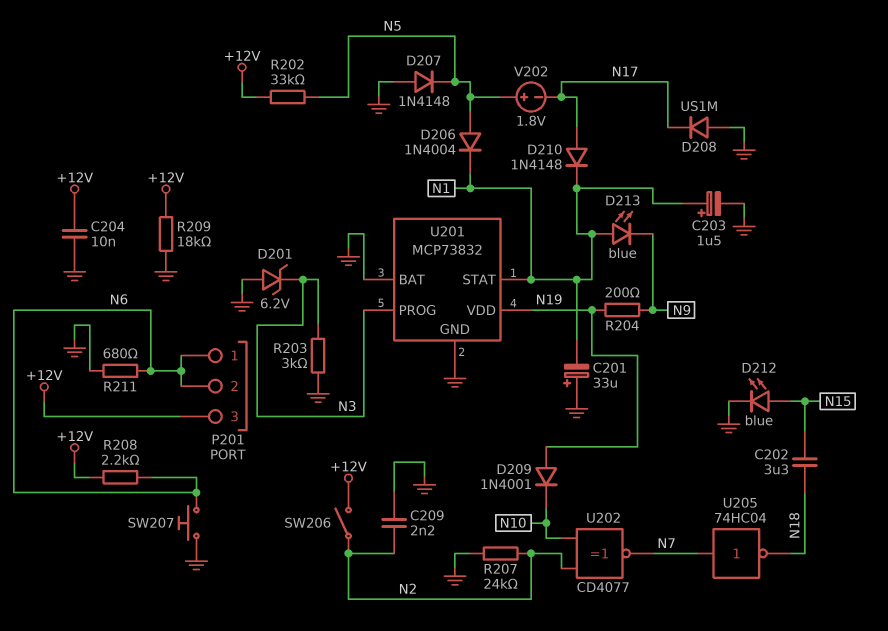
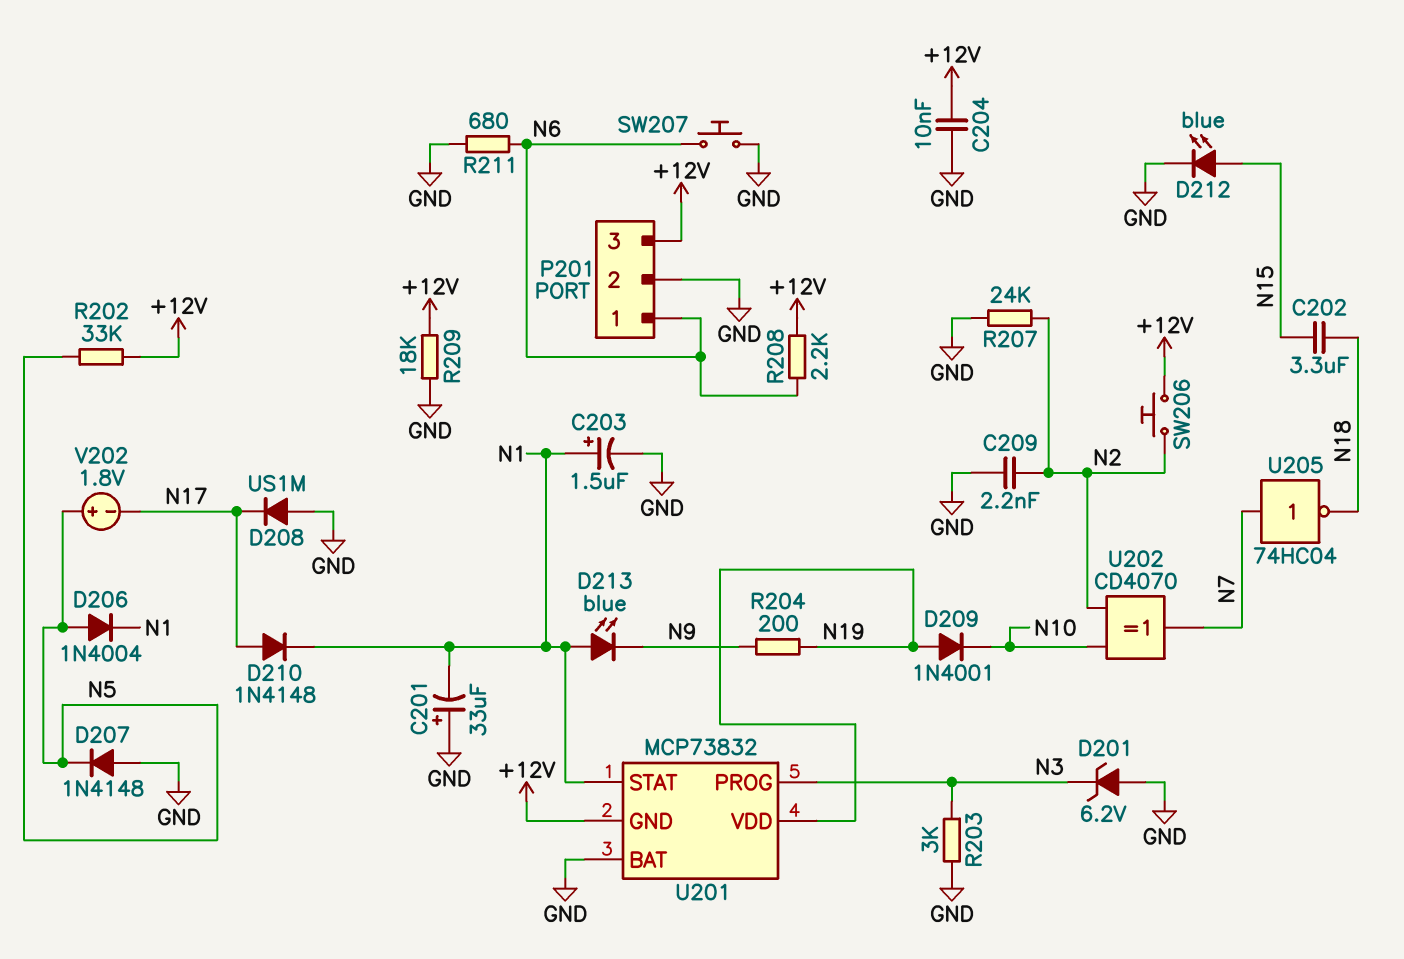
P201 pin 2: N6 -> GND
SW206: switch (+12V, N2) -> button (+12V, N2)
U201 pin GND: GND -> +12V
U202: XNOR CD4077 (in N2, in N10, out N7) -> XOR CD4070 (in N2, in N10, out N7)

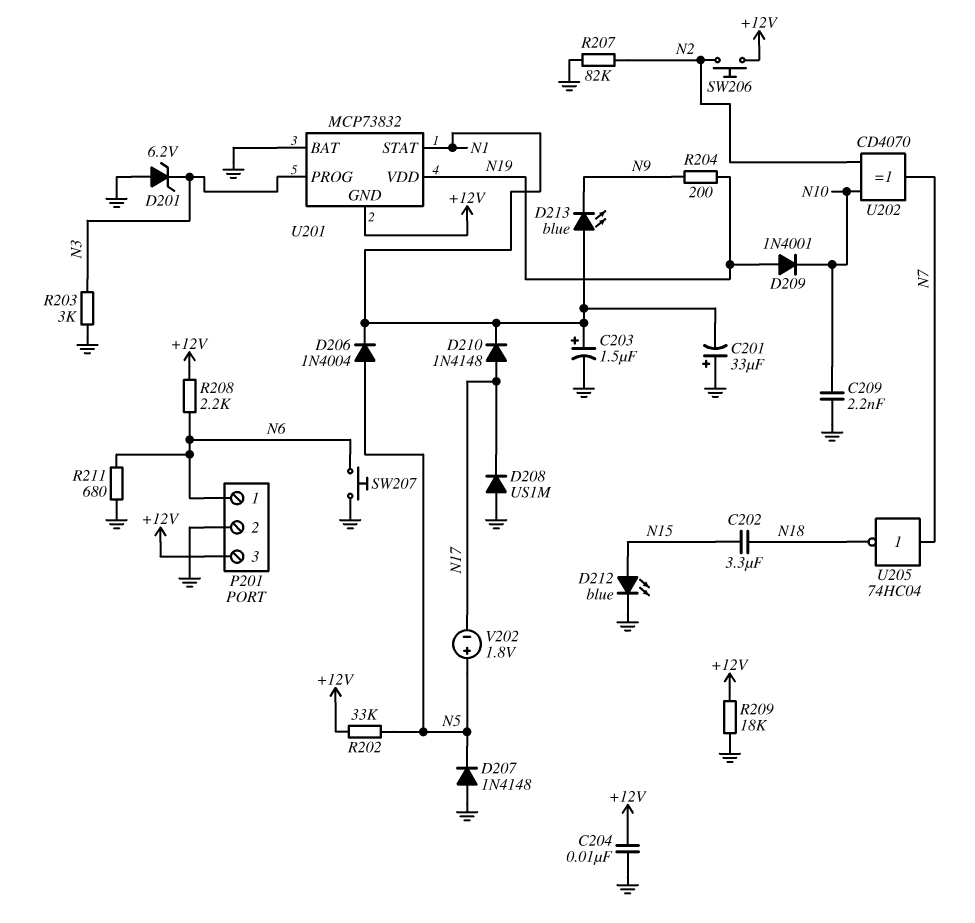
C209: 2.2nF (GND, N2) -> 2.2nF (GND, N10)
R207: 24k (GND, N2) -> 82k (GND, N2)

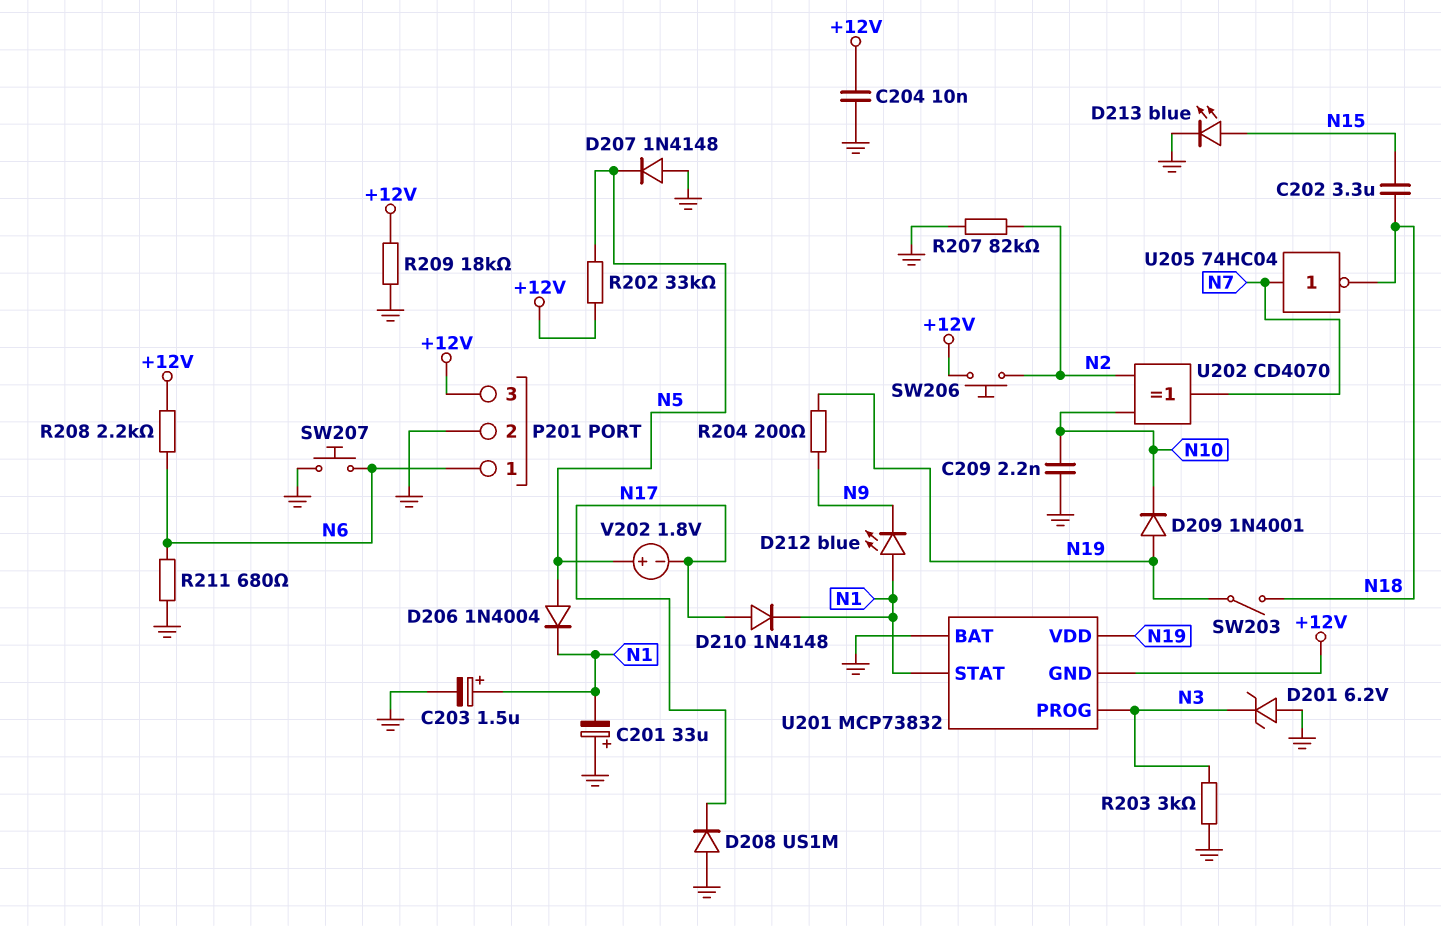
D212: LED blue (A N15, K GND) -> LED blue (A N1, K N9)
D213: LED blue (A N1, K N9) -> LED blue (A N15, K GND)
SW203: none -> switch (N18, N19)

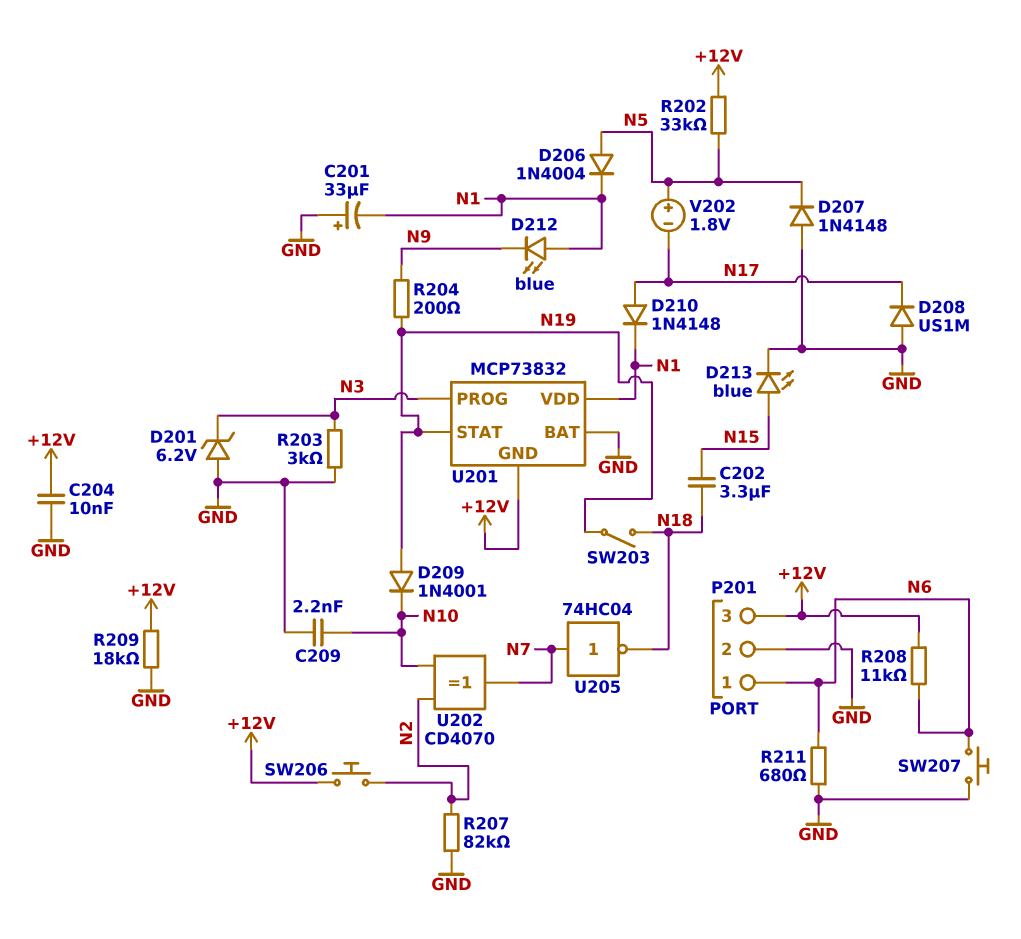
C203: 1.5uF (plus N1, minus GND) -> none
R208: 2.2k (+12V, N6) -> 11k (+12V, N6)
U201 pin STAT: N1 -> N19
U201 pin VDD: N19 -> N1

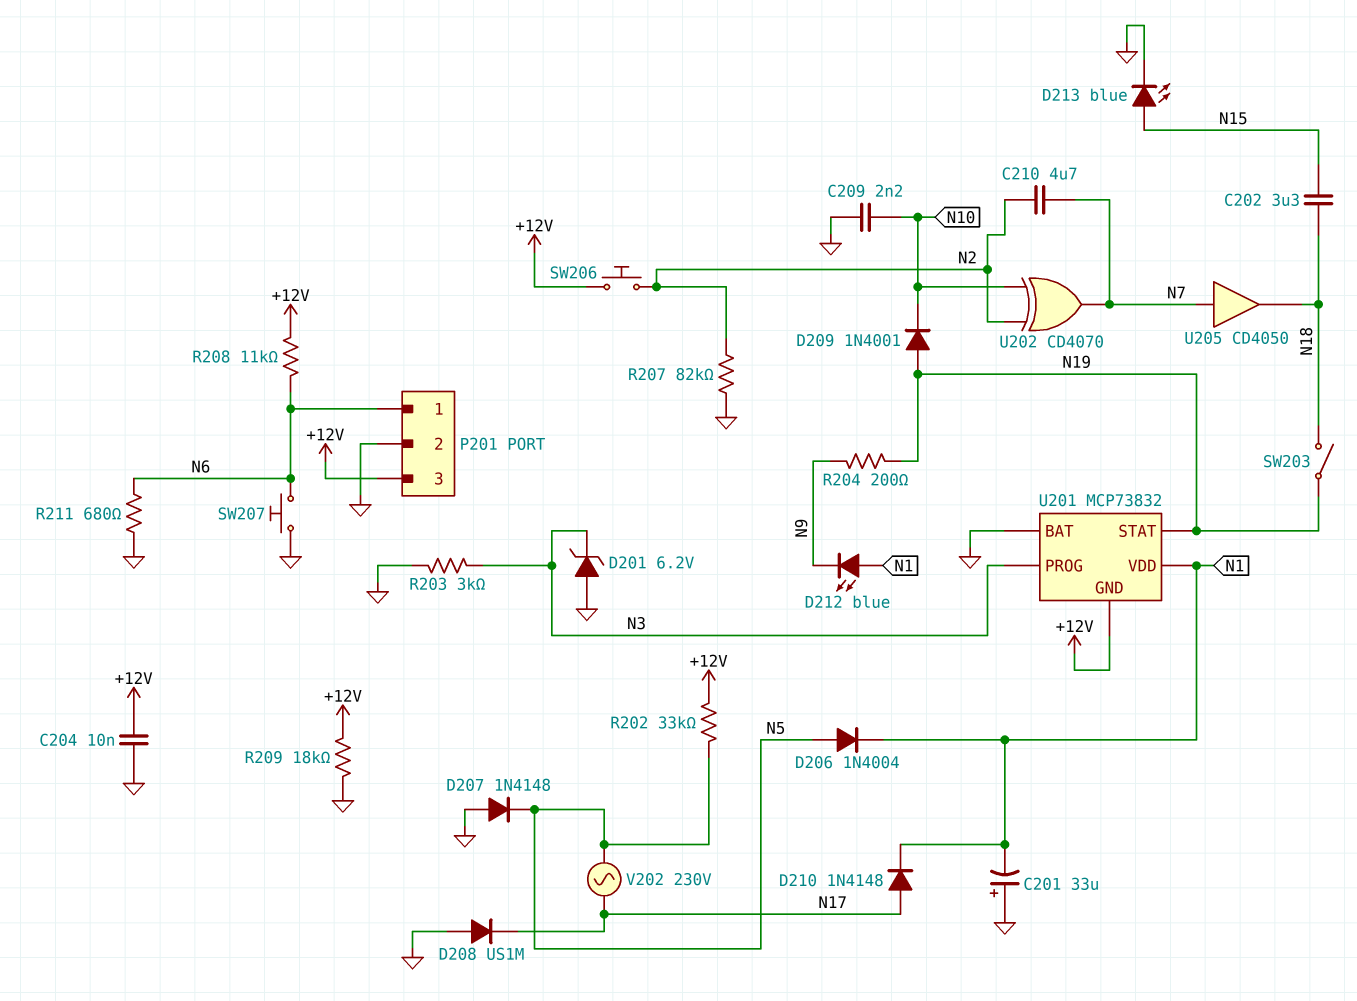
C210: none -> 4.7uF (N2, N7)
U205: NOT 74HC04 (in N7, out N18) -> buffer CD4050 (in N7, out N18)
V202: 1.8V (plus N5, minus N17) -> AC 230V (N5, N17)

